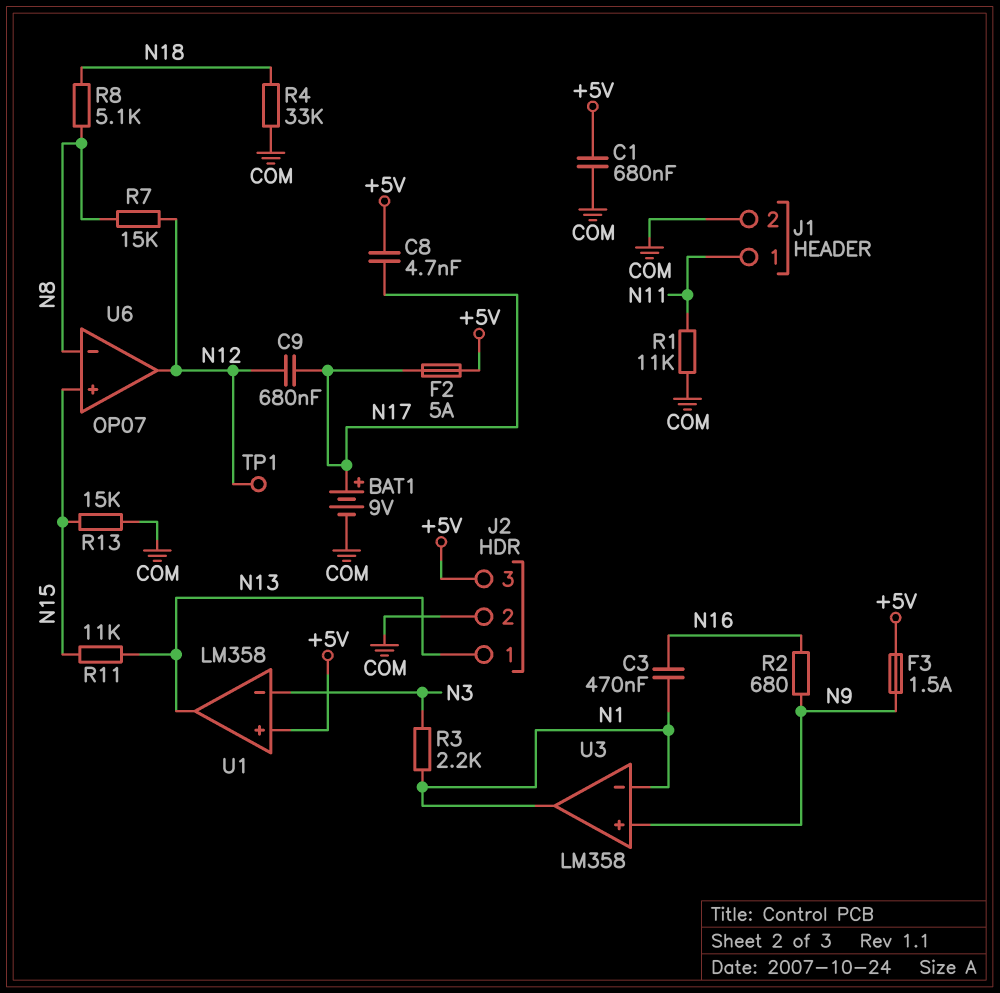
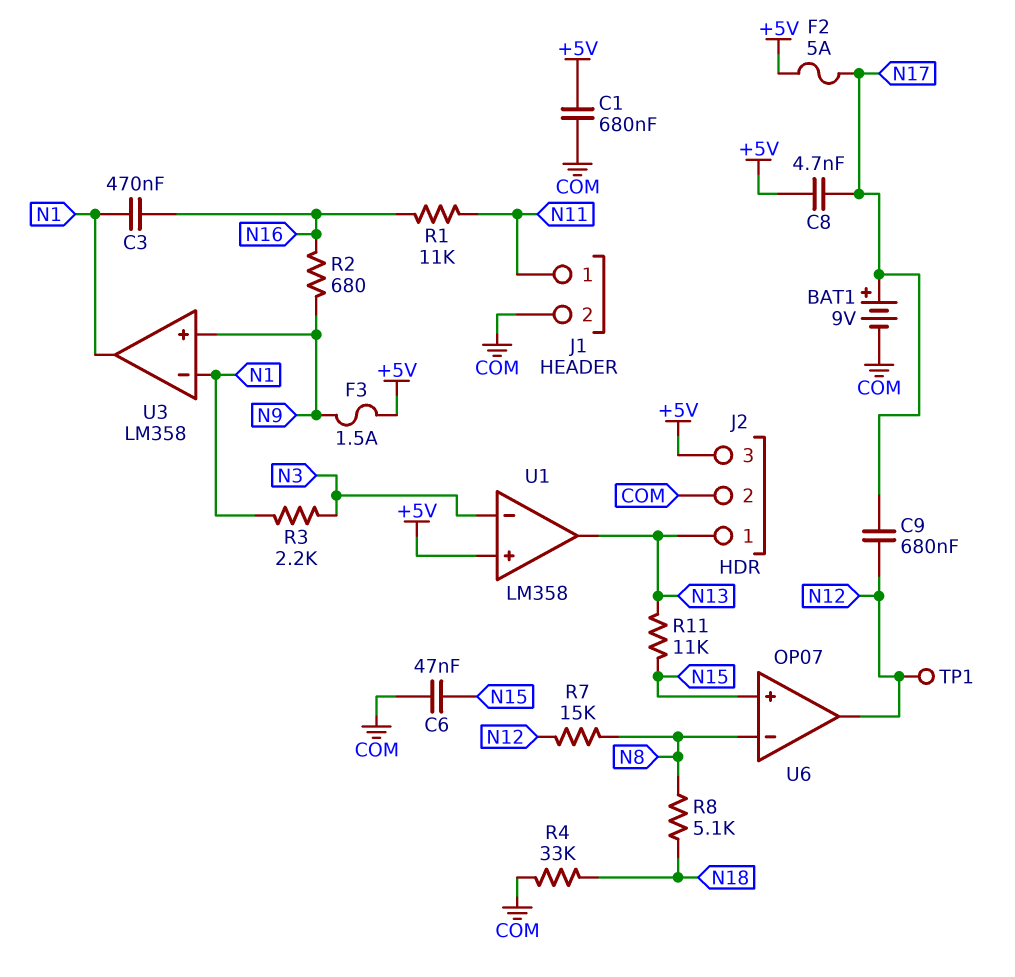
C6: none -> 47nF (COM, N15)
R1: 11k (COM, N11) -> 11k (N11, N16)
R13: 15k (COM, N15) -> none

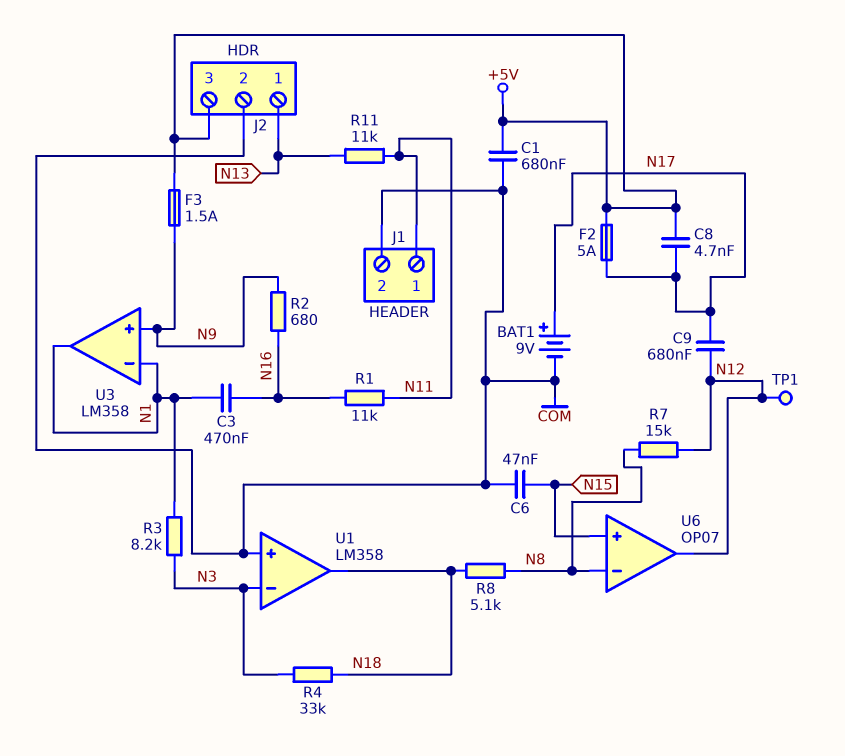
R3: 2.2k (N1, N3) -> 8.2k (N1, N3)
R4: 33k (COM, N18) -> 33k (N3, N18)
R11: 11k (N13, N15) -> 11k (N11, N13)
U1 pin in+: +5V -> COM
U1 pin out: N13 -> N18

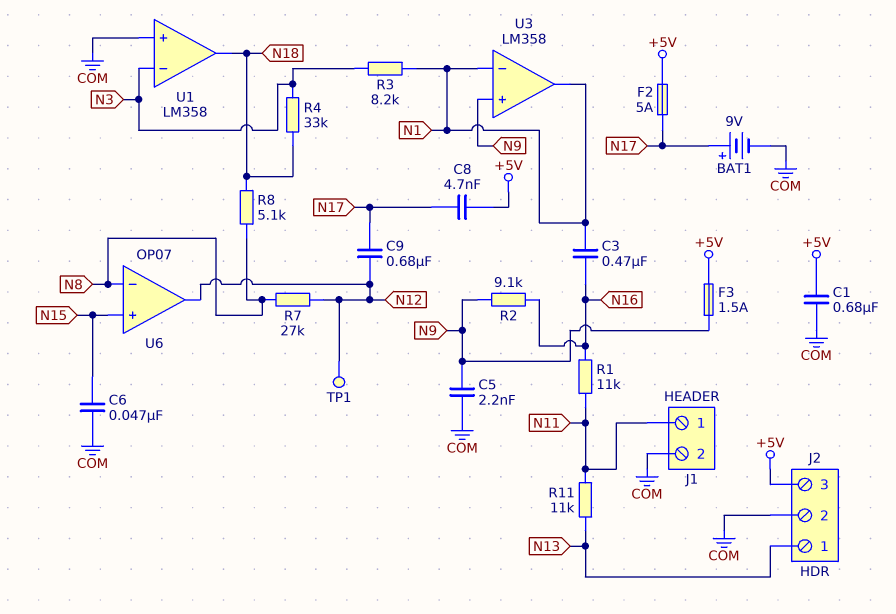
C5: none -> 2.2nF (COM, N9)
R2: 680 (N9, N16) -> 9.1k (N9, N16)
R7: 15k (N8, N12) -> 27k (N8, N12)

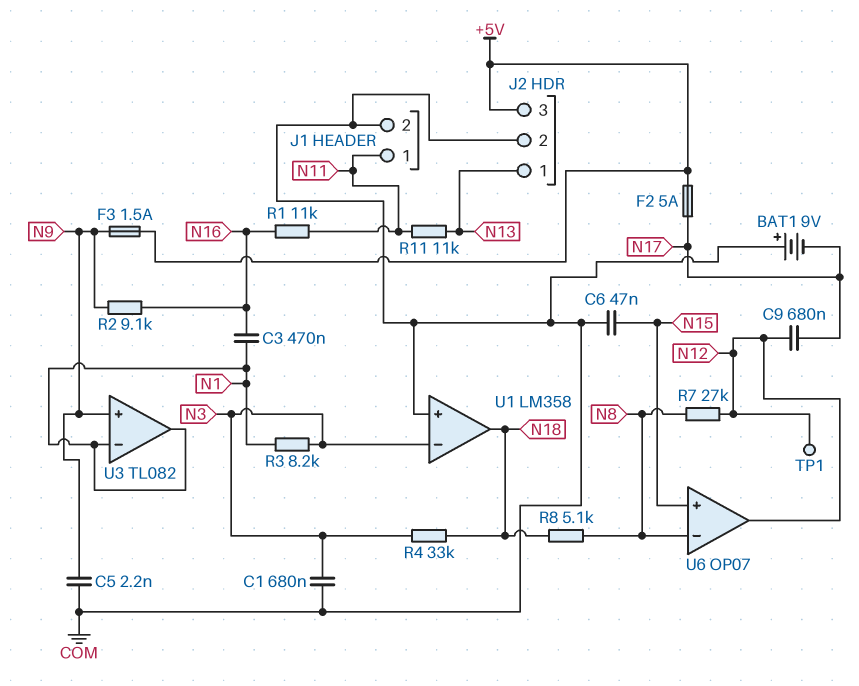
BAT1: 9V (plus N17, minus COM) -> 9V (plus COM, minus N17)
C1: 680nF (+5V, COM) -> 680nF (COM, N3)
C8: 4.7nF (+5V, N17) -> none
U3: LM358 -> TL082

